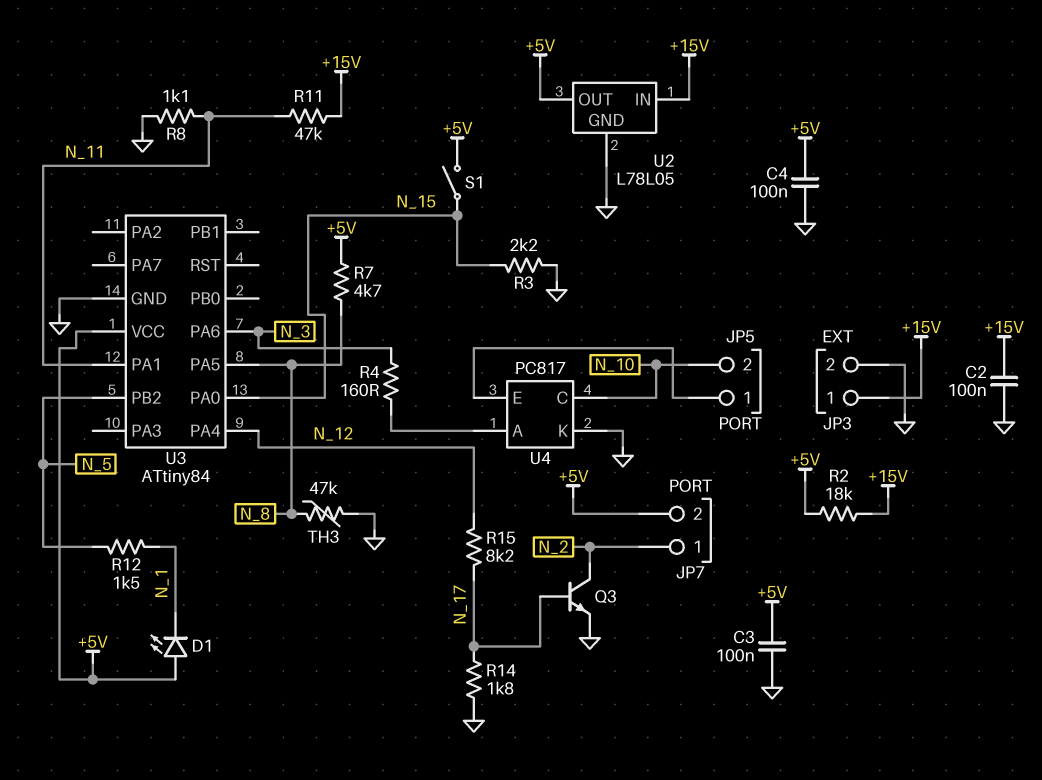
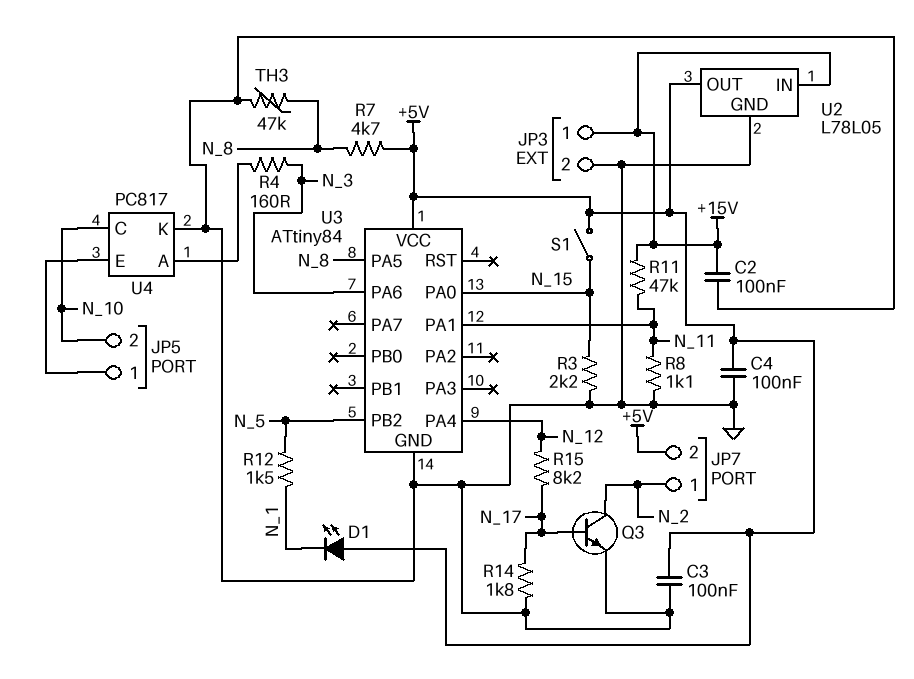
R2: 18k (+5V, +15V) -> none

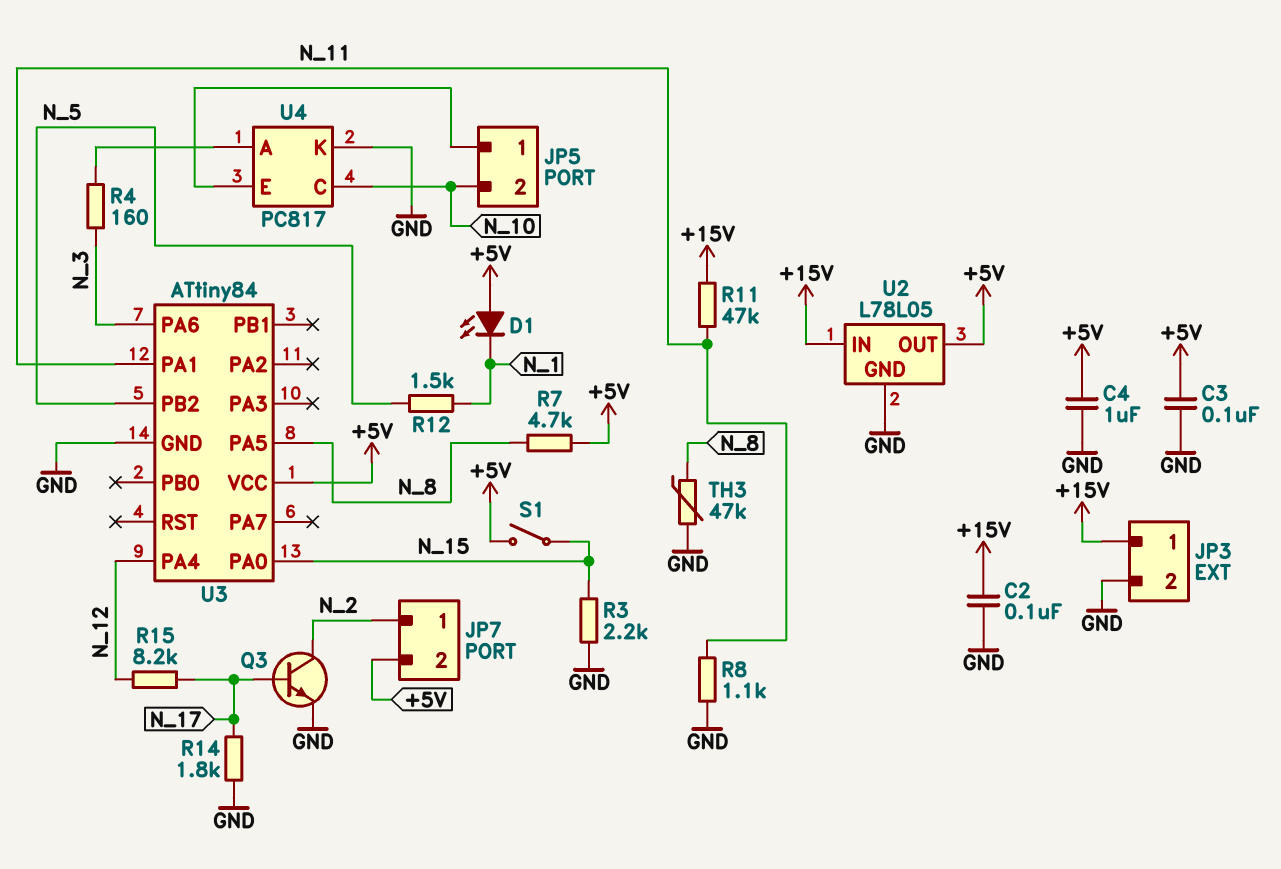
C4: 100nF (+5V, GND) -> 1uF (+5V, GND)

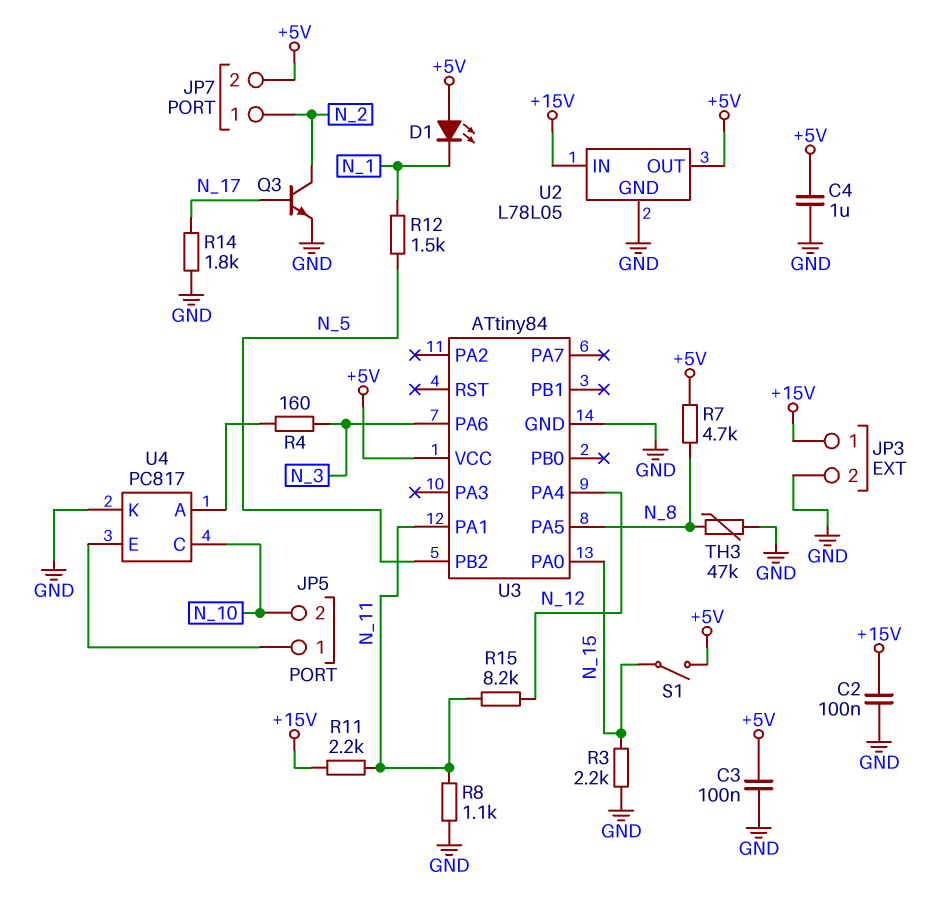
R11: 47k (+15V, N_11) -> 2.2k (+15V, N_11)
R15: 8.2k (N_12, N_17) -> 8.2k (N_11, N_12)

